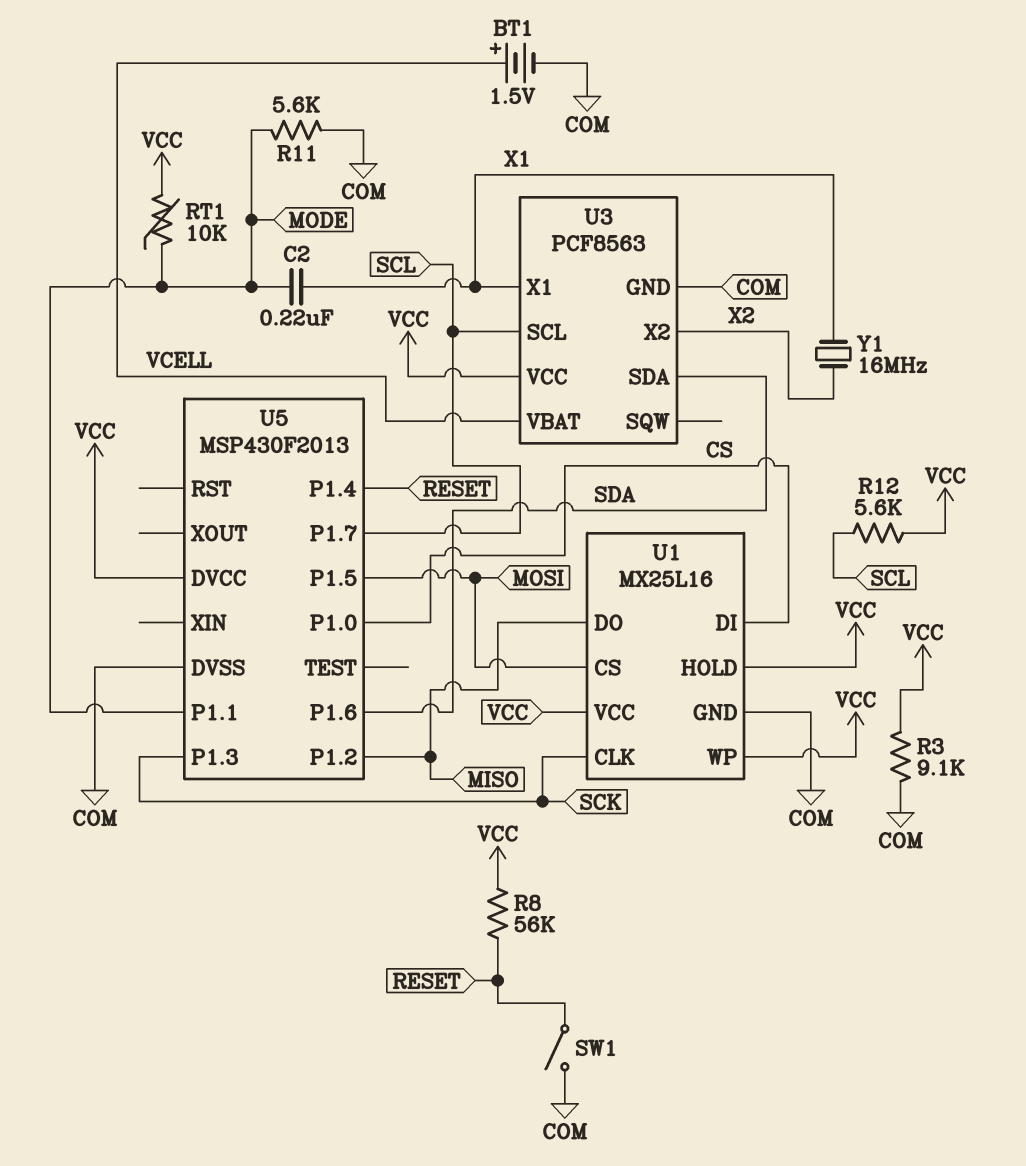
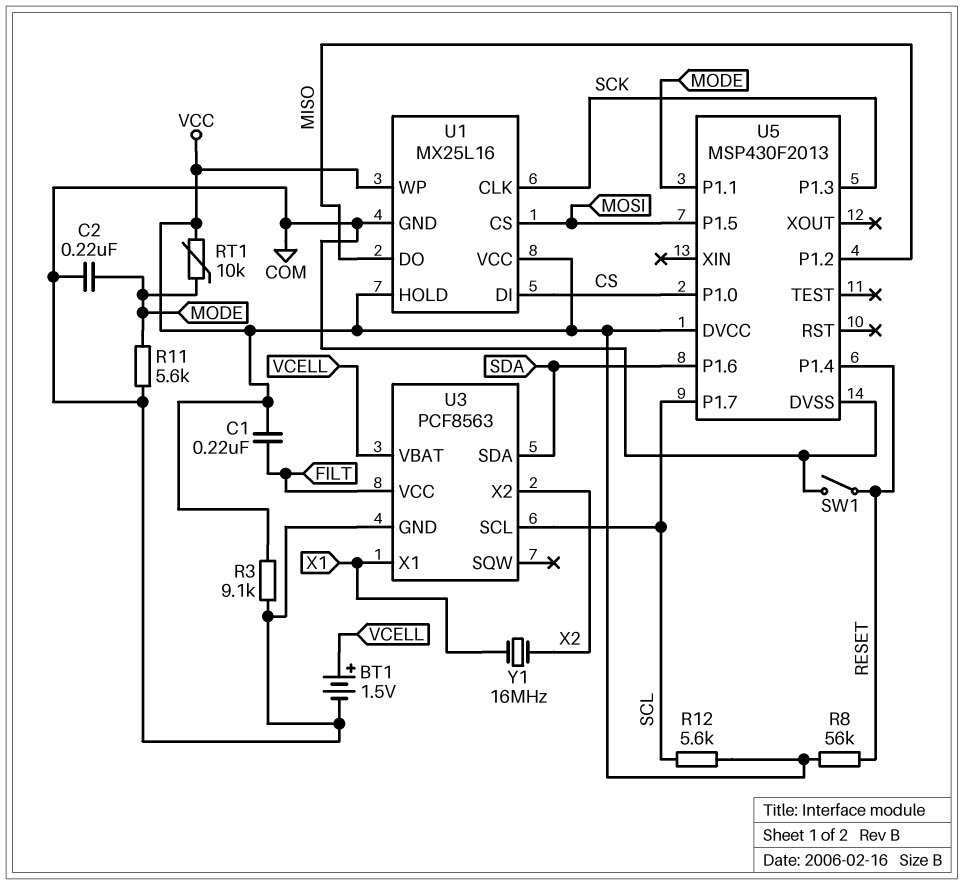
C1: none -> 220nF (FILT, VCC)
C2: 220nF (MODE, X1) -> 220nF (COM, MODE)
U3 pin VCC: VCC -> FILT

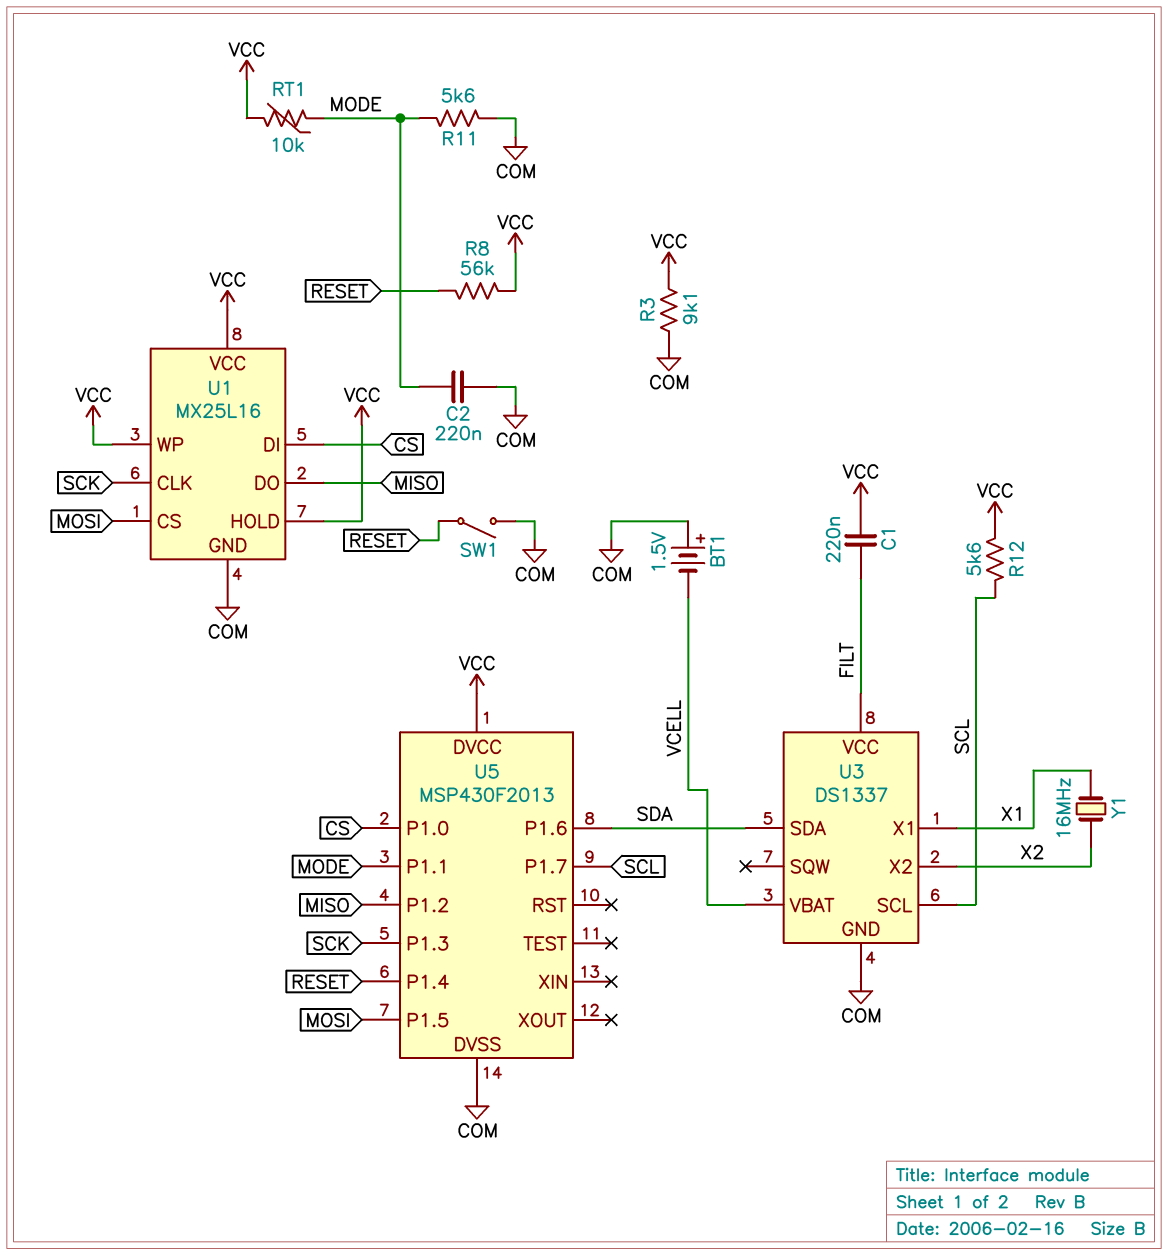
BT1: 1.5V (plus VCELL, minus COM) -> 1.5V (plus COM, minus VCELL)
U3: PCF8563 -> DS1337

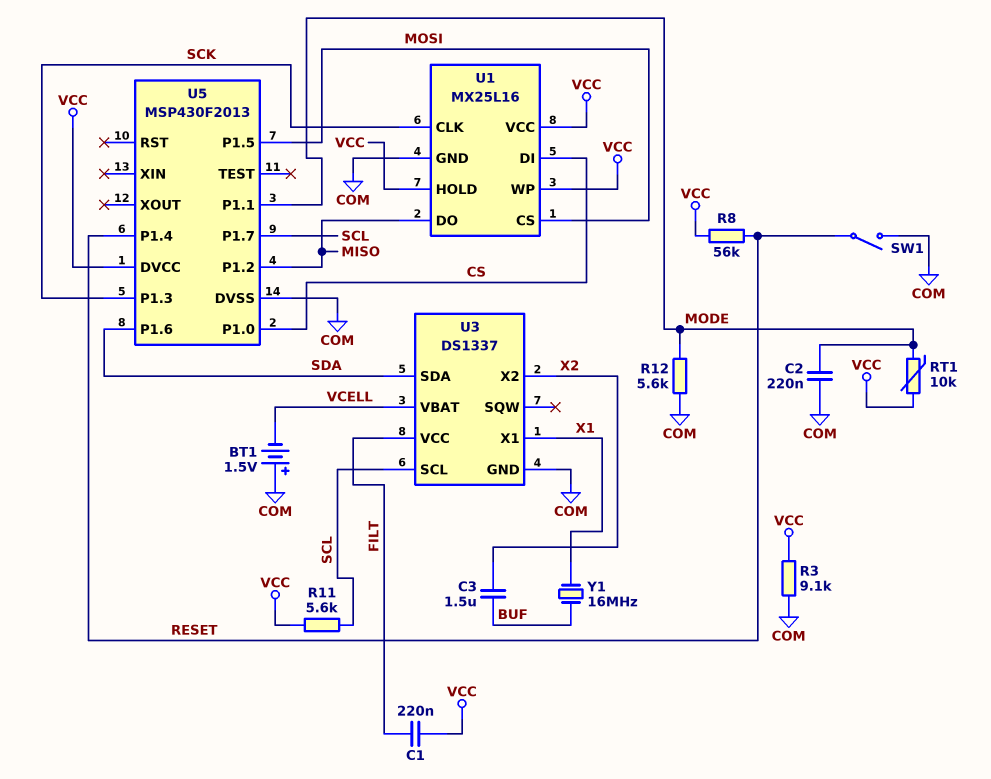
C3: none -> 1.5uF (BUF, X2)
R11: 5.6k (COM, MODE) -> 5.6k (SCL, VCC)
R12: 5.6k (SCL, VCC) -> 5.6k (COM, MODE)
Y1: 16MHz (X1, X2) -> 16MHz (BUF, X1)

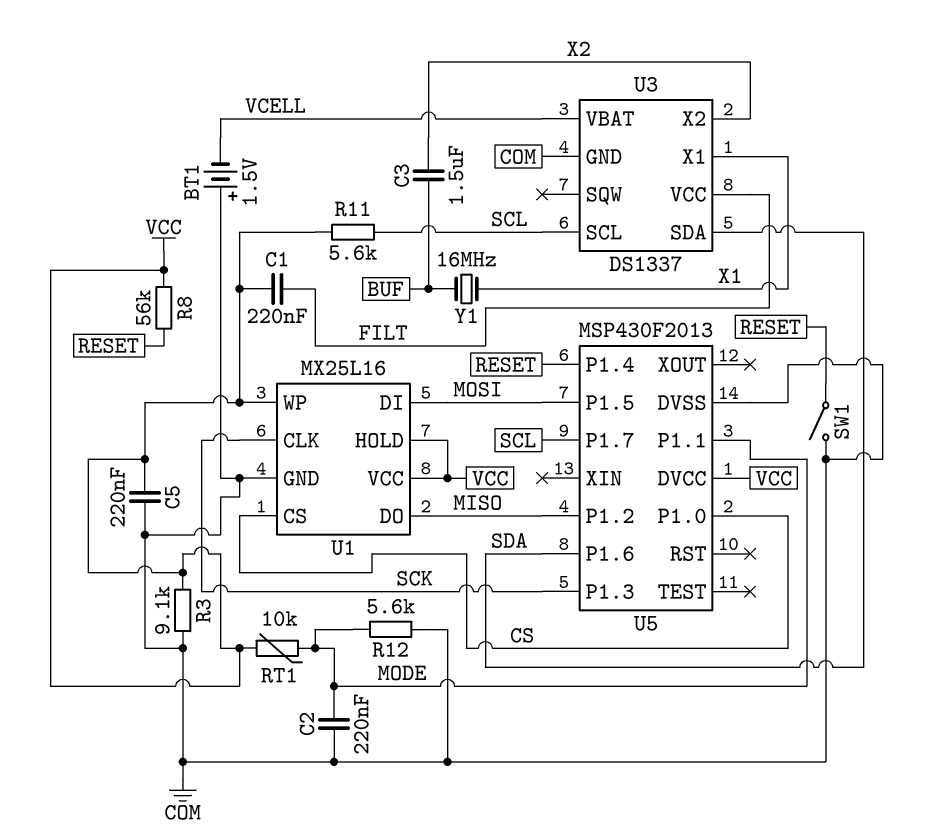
C5: none -> 220nF (COM, VCC)
U1 pin CS: MOSI -> CS
U1 pin DI: CS -> MOSI

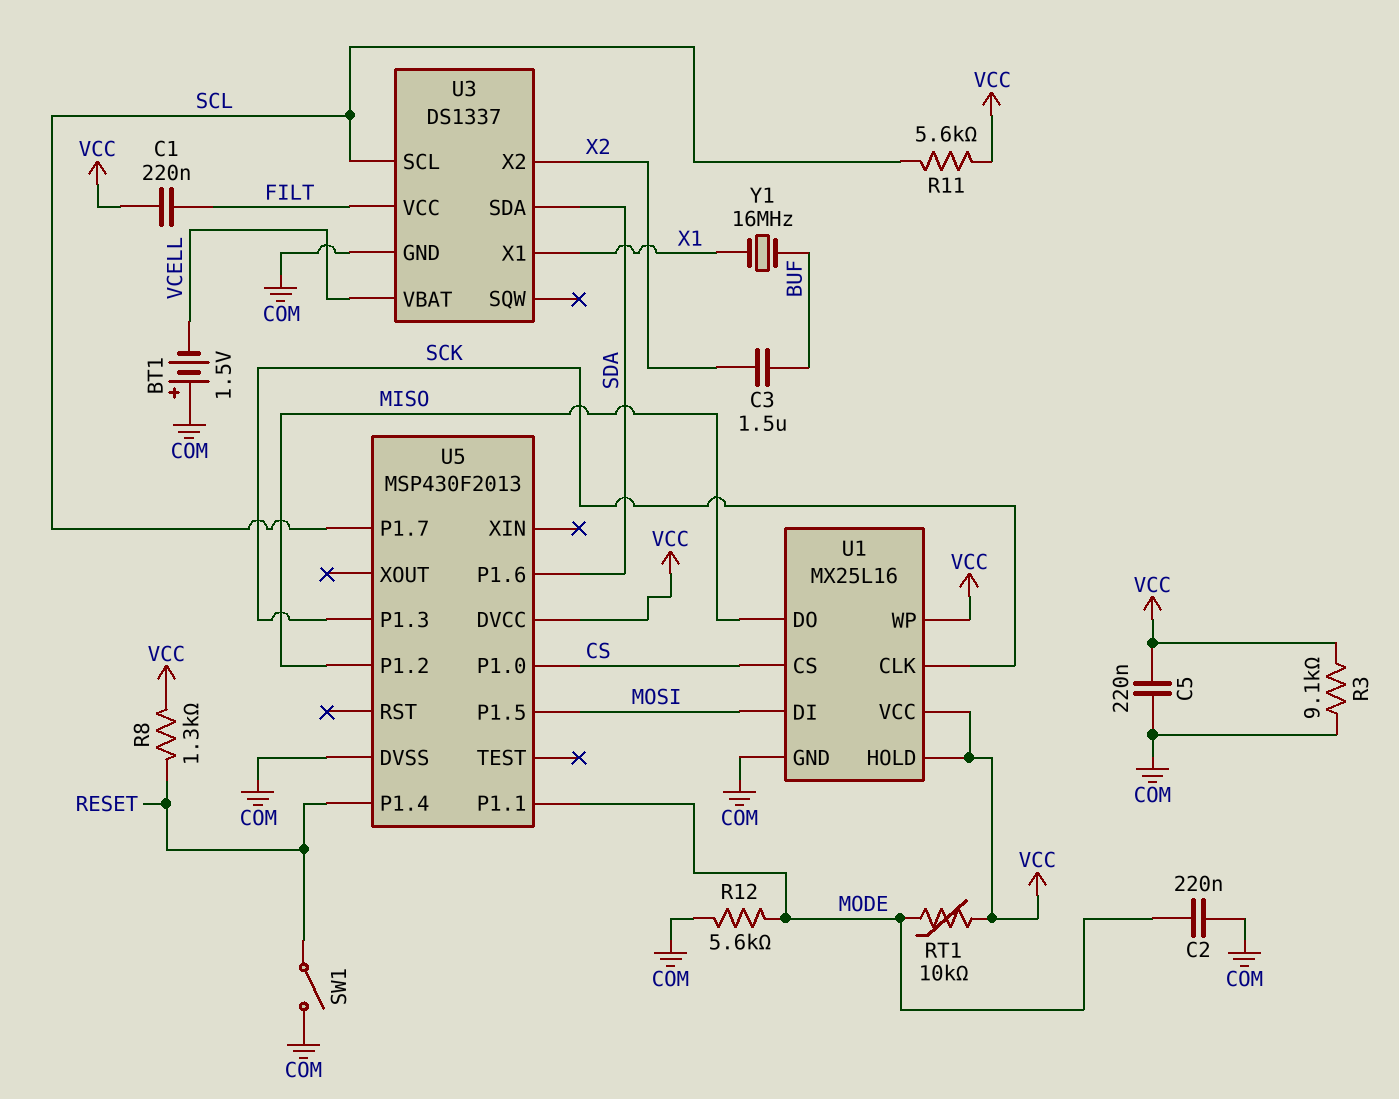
R8: 56k (RESET, VCC) -> 1.3k (RESET, VCC)

